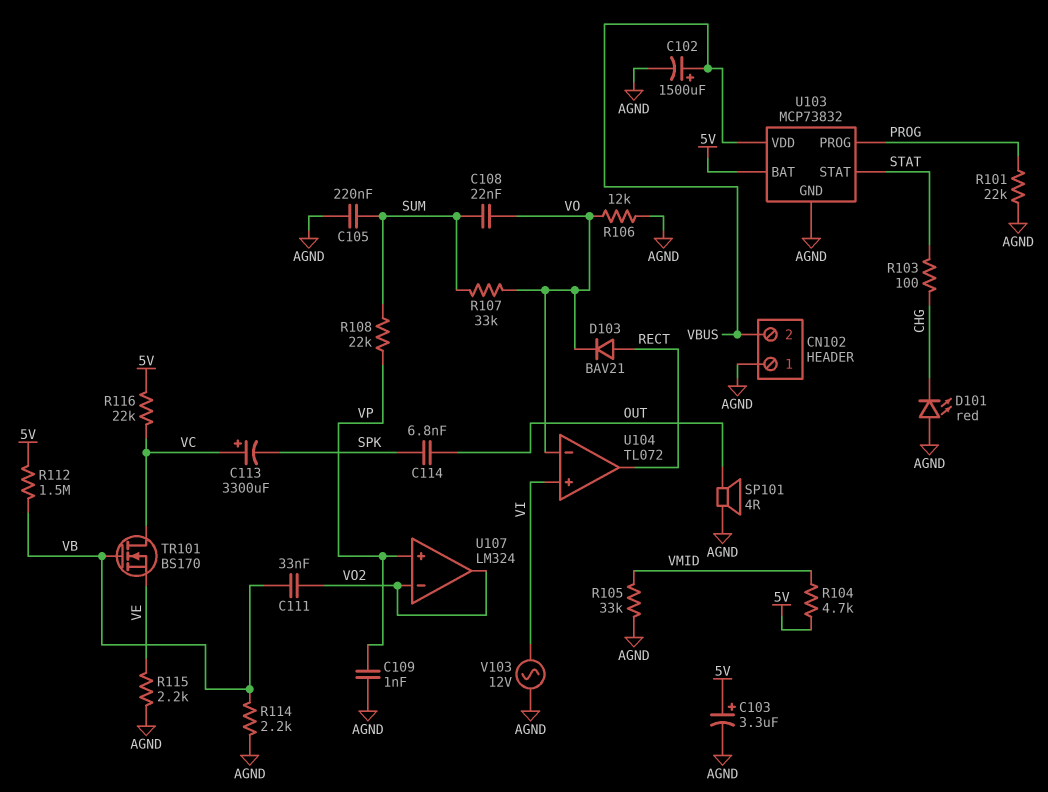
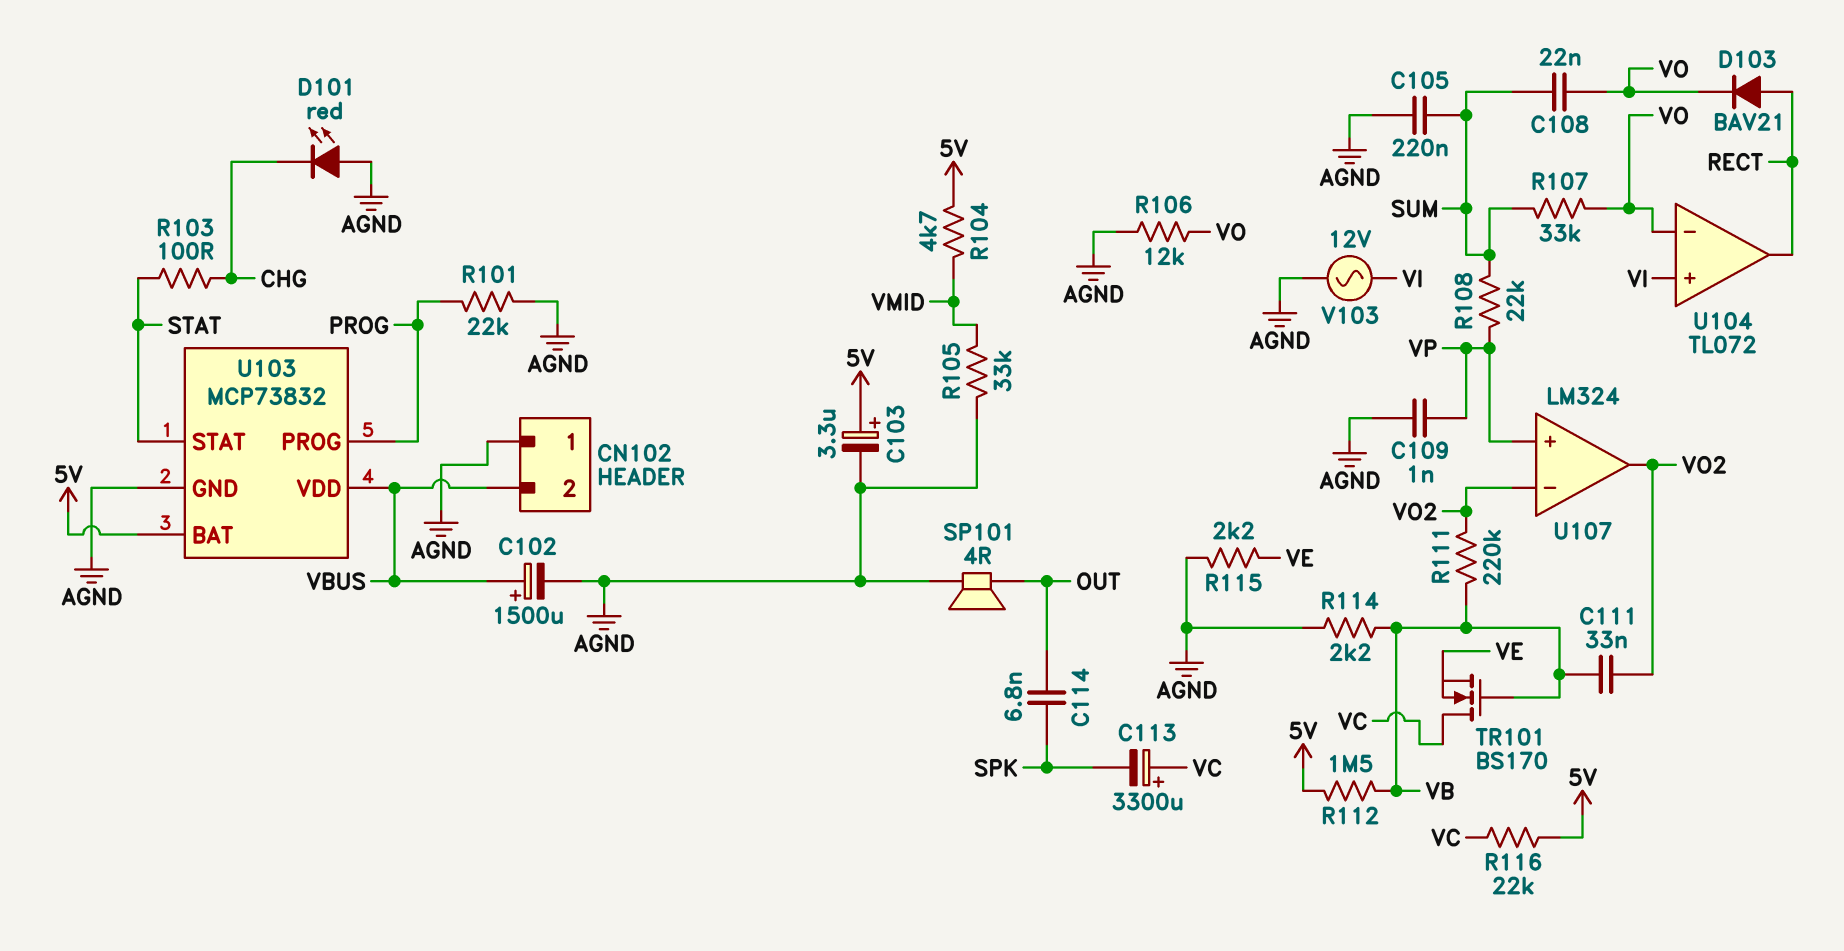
R111: none -> 220k (VB, VO2)

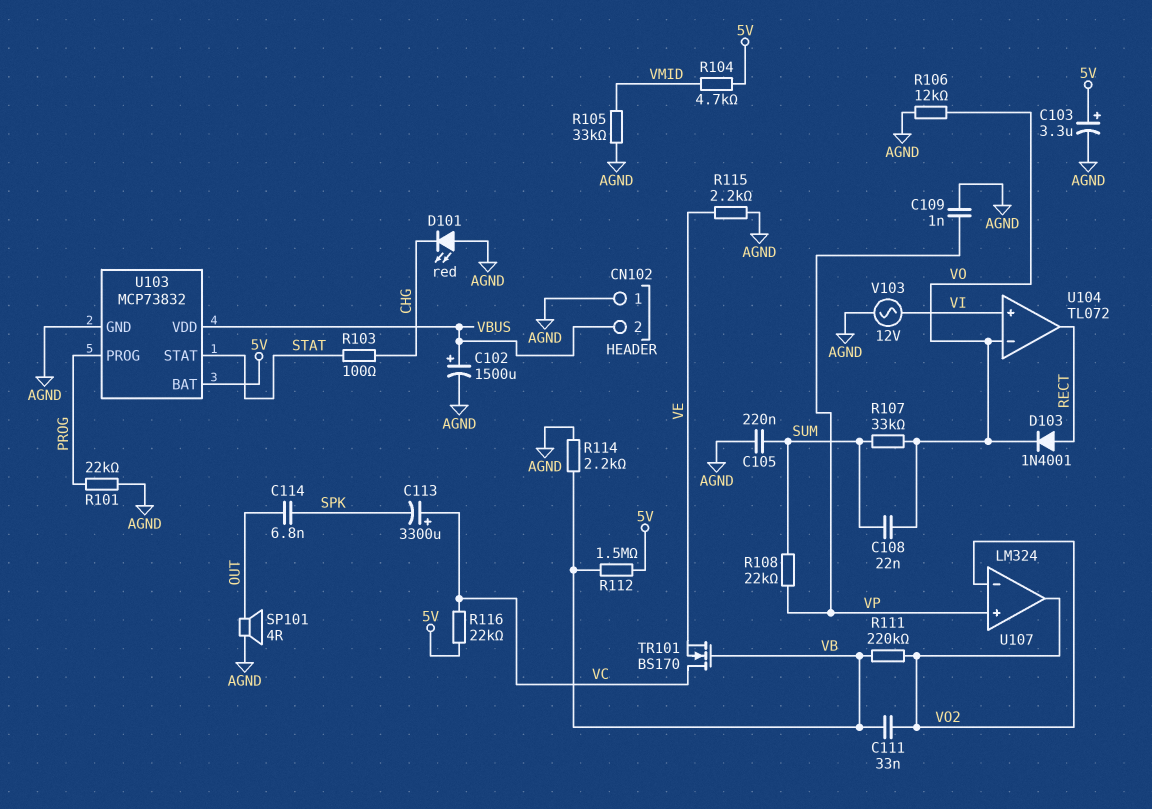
D103: diode BAV21 (A RECT, K VO) -> diode 1N4001 (A RECT, K VO)

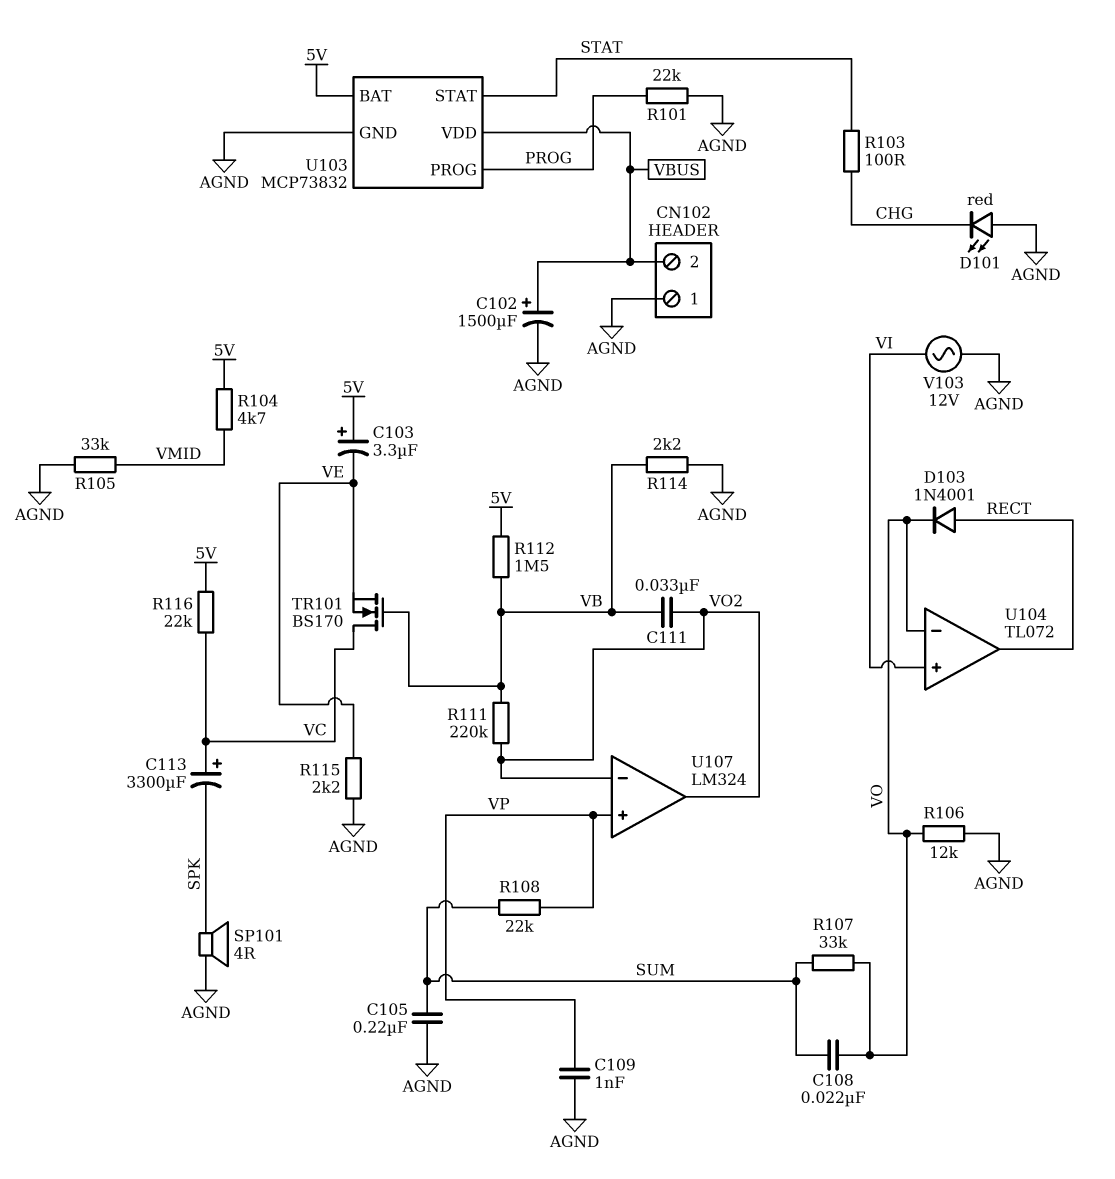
C103: 3.3uF (plus 5V, minus AGND) -> 3.3uF (plus 5V, minus VE)
C114: 6.8nF (OUT, SPK) -> none
SP101: speaker 4R (AGND, OUT) -> speaker 4R (AGND, SPK)

